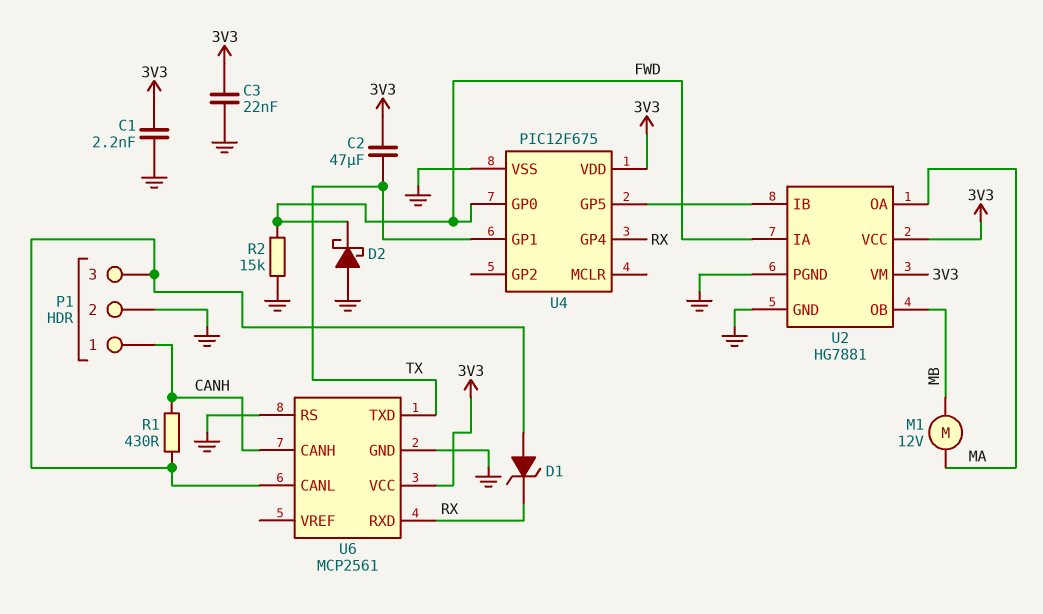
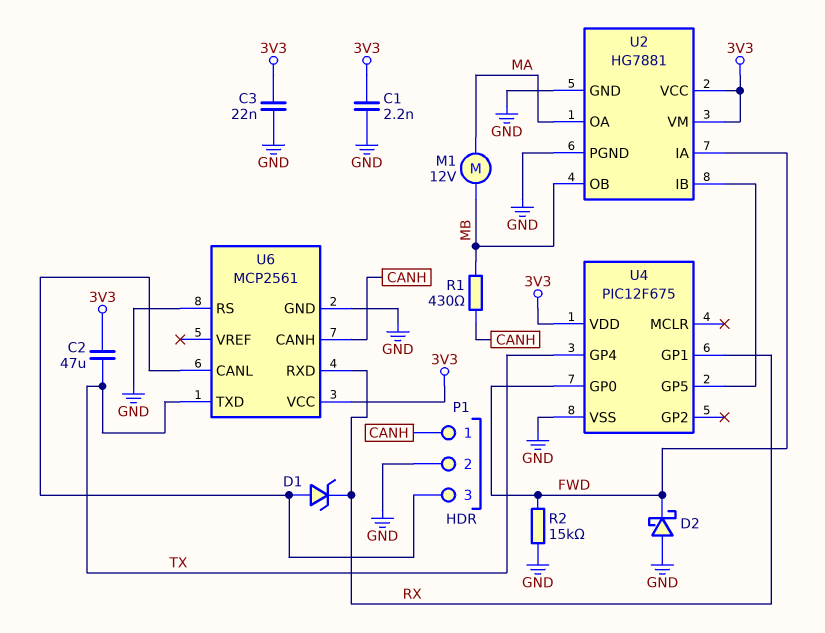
R1: 430 (CANH, P1/3) -> 430 (CANH, MB)
U4 pin GP1: TX -> RX
U4 pin GP4: RX -> TX

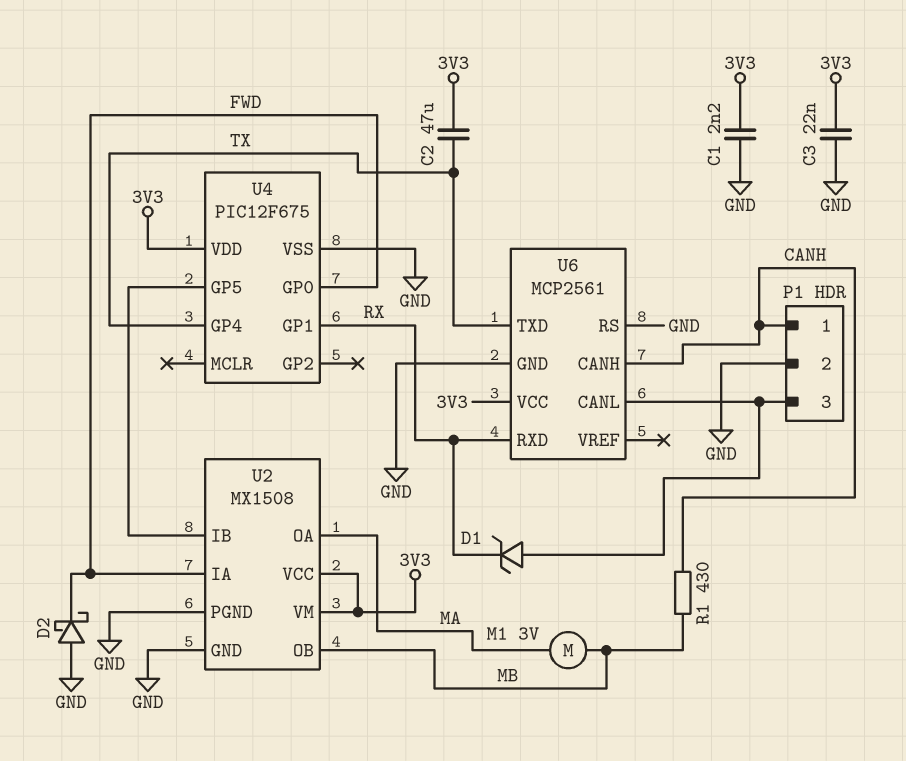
M1: motor 12V (MA, MB) -> motor 3V (MA, MB)
R2: 15k (FWD, GND) -> none
U2: HG7881 -> MX1508

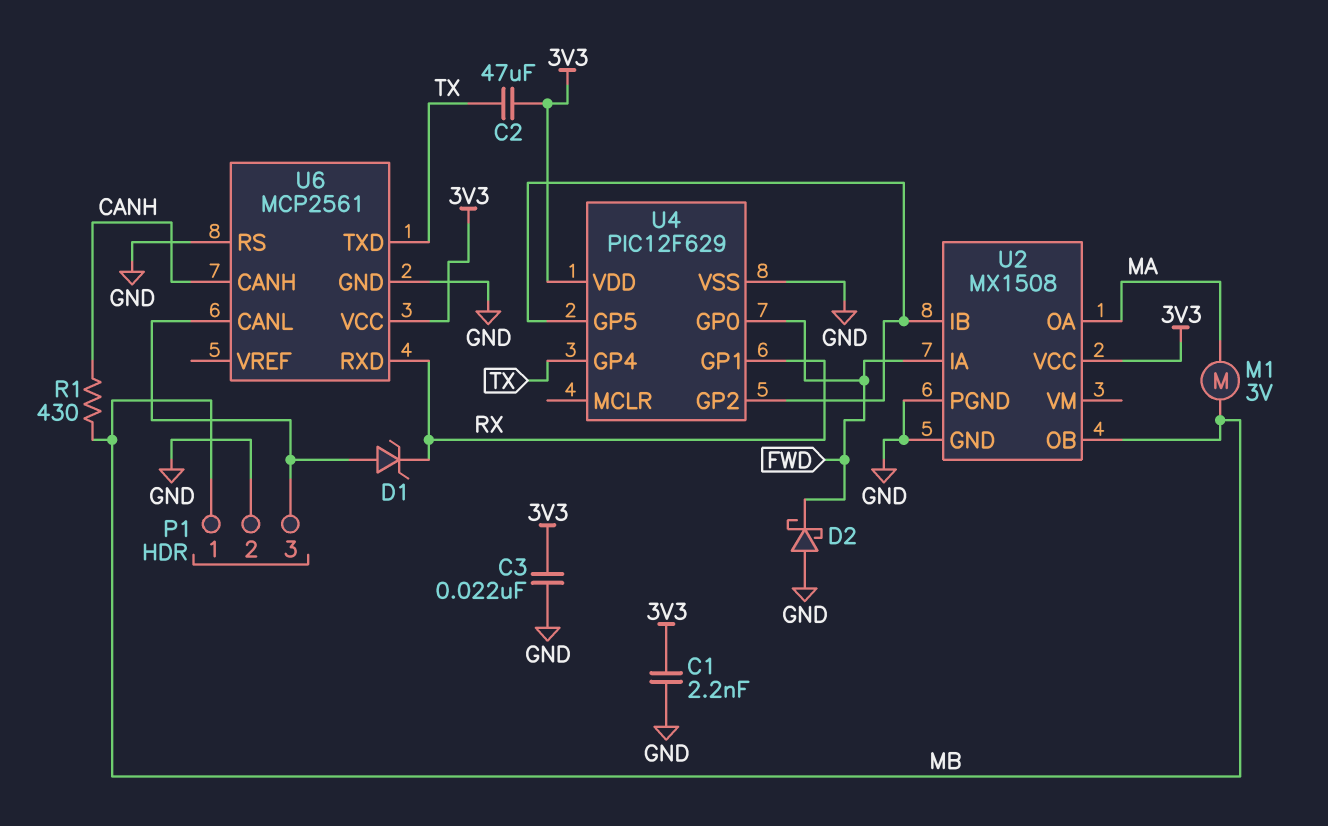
P1 pin 1: CANH -> MB
U2 pin VM: 3V3 -> none
U4: PIC12F675 -> PIC12F629
U4 pin GP2: none -> U2/IB

